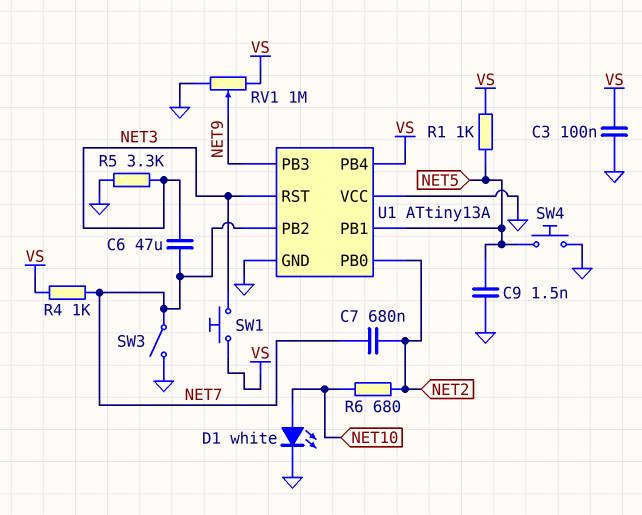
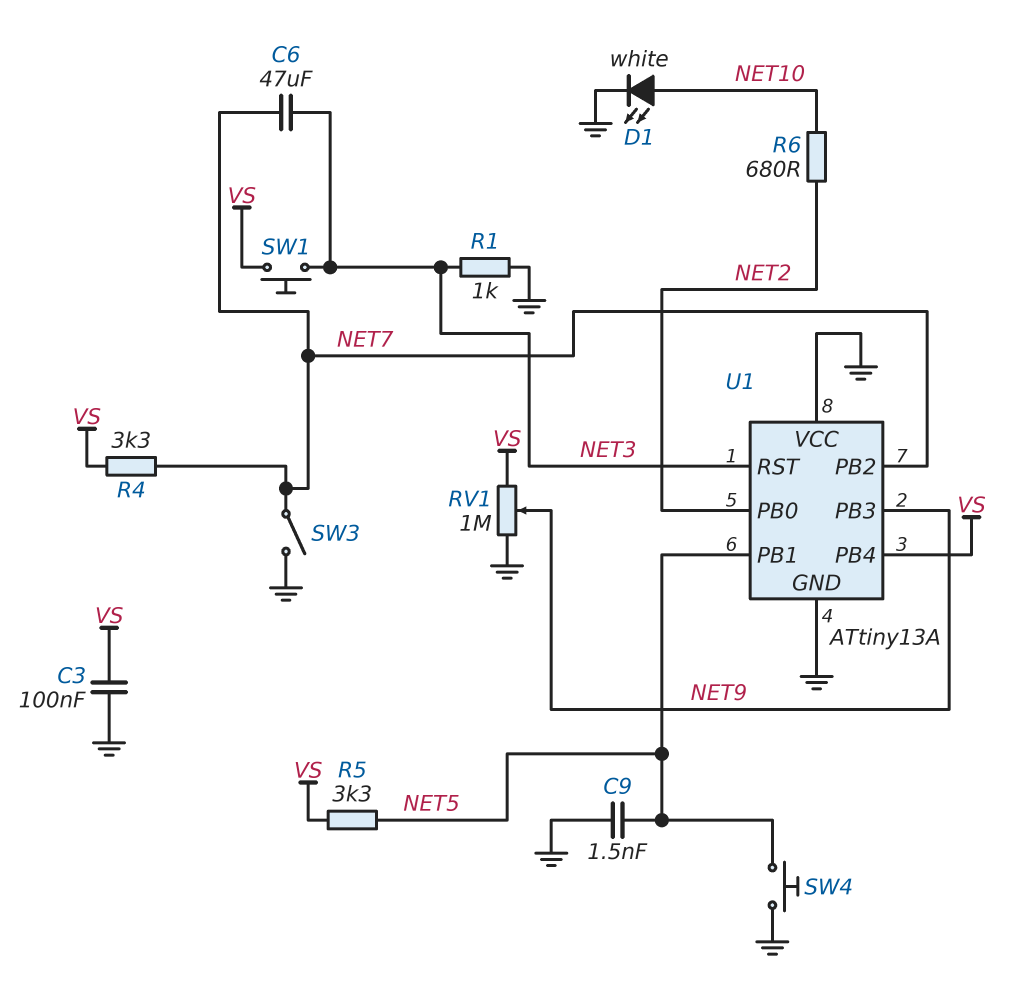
C7: 680nF (NET2, NET7) -> none
R1: 1k (NET5, VS) -> 1k (GND, NET3)
R4: 1k (NET7, VS) -> 3.3k (NET7, VS)
R5: 3.3k (GND, NET3) -> 3.3k (NET5, VS)

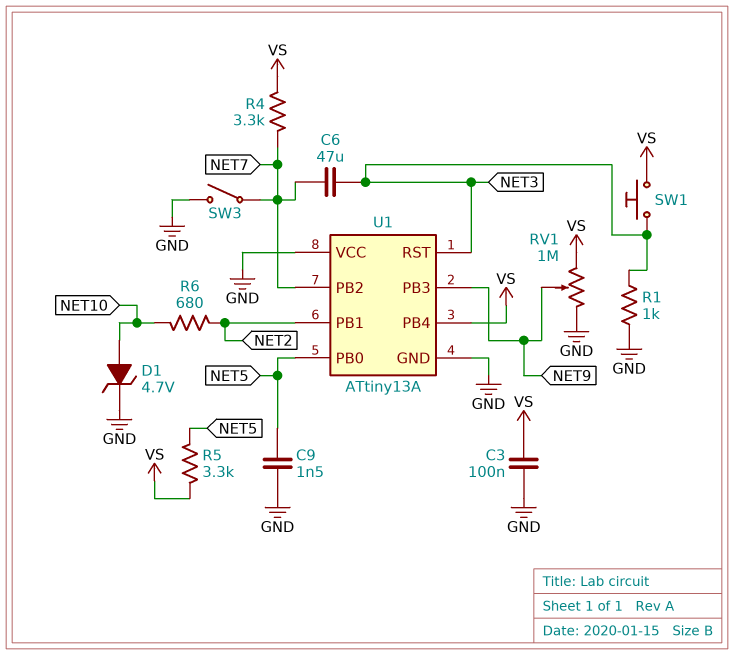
D1: LED white (A NET10, K GND) -> zener 4.7V (A NET10, K GND)
SW4: button (GND, NET5) -> none
U1 pin PB0: NET2 -> NET5
U1 pin PB1: NET5 -> NET2

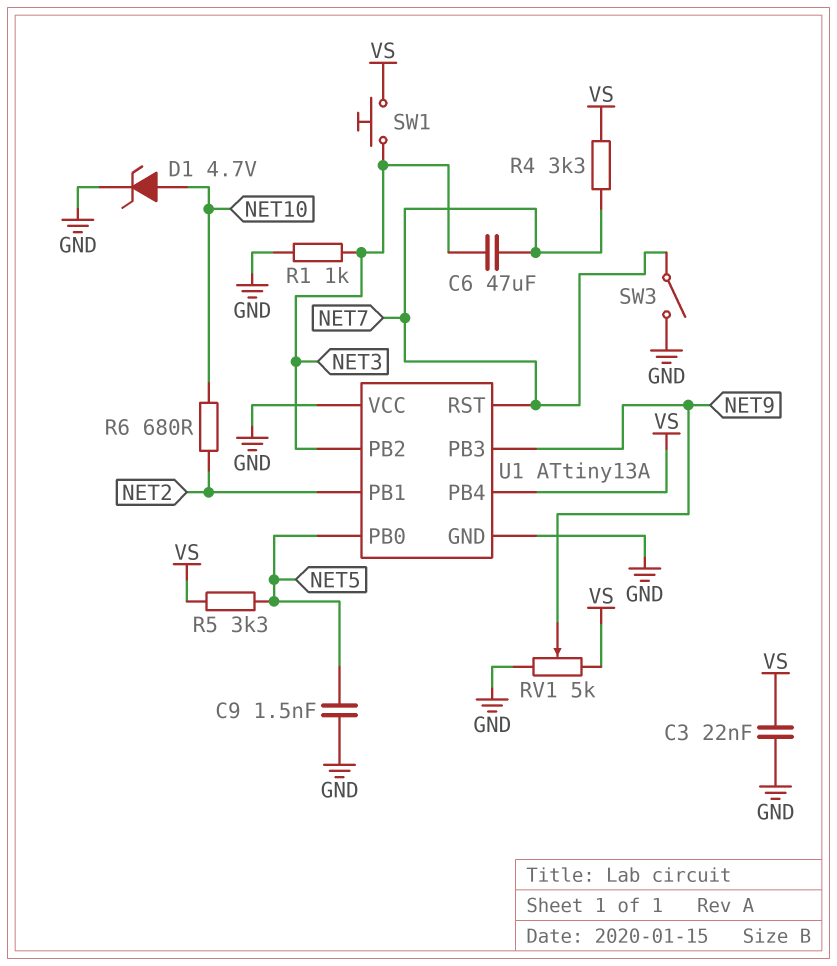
C3: 100nF (GND, VS) -> 22nF (GND, VS)
RV1: 1M (GND, VS, wiper NET9) -> 5k (GND, VS, wiper NET9)
U1 pin PB2: NET7 -> NET3
U1 pin RST: NET3 -> NET7

